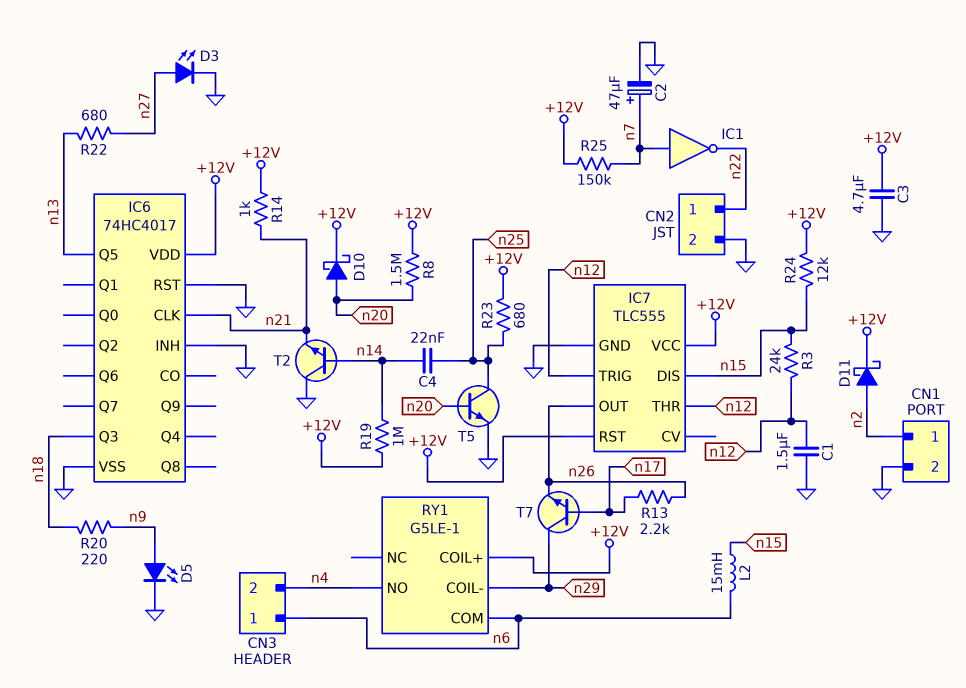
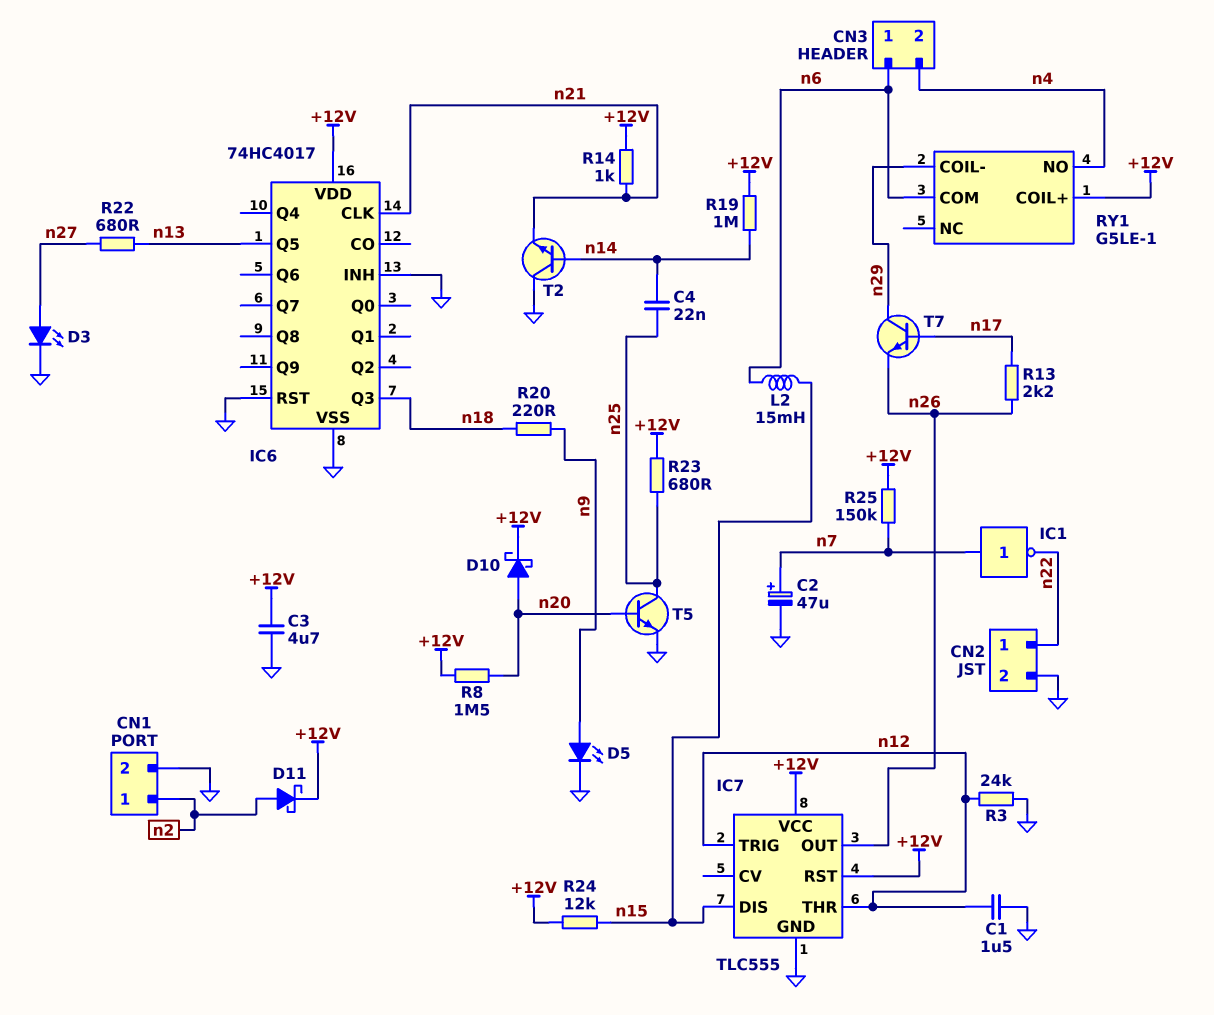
R3: 24k (n12, n15) -> 24k (GND, n12)

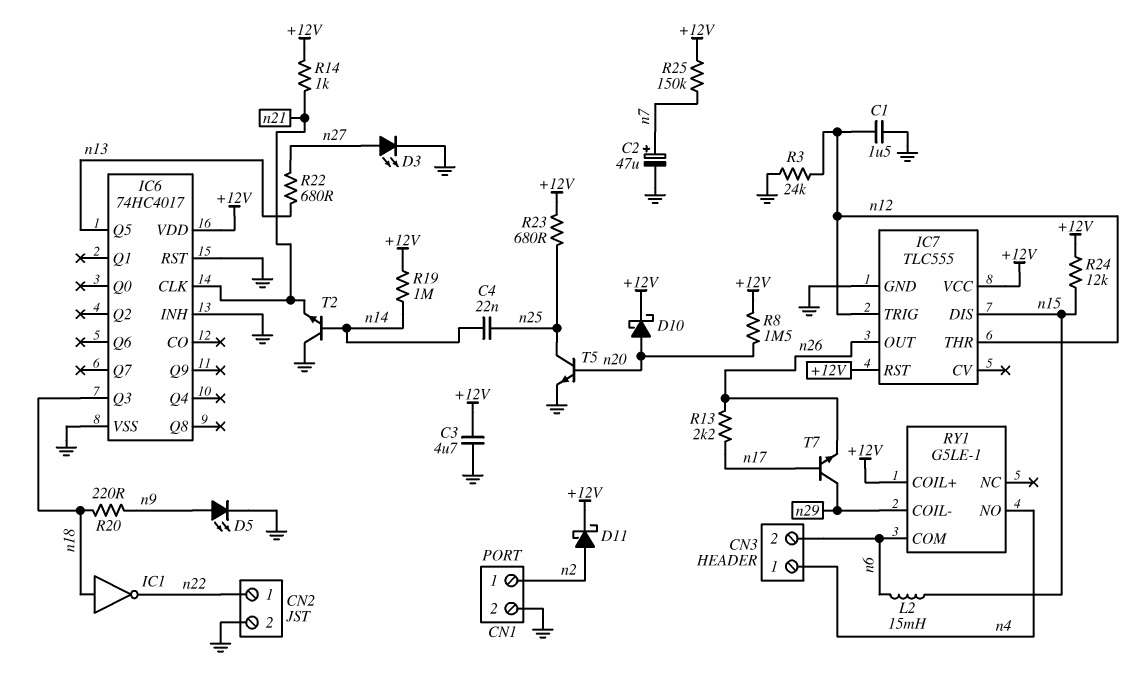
CN3 pin 1: n6 -> n4
CN3 pin 2: n4 -> n6
IC1: NOT (in n7, out n22) -> NOT (in n18, out n22)

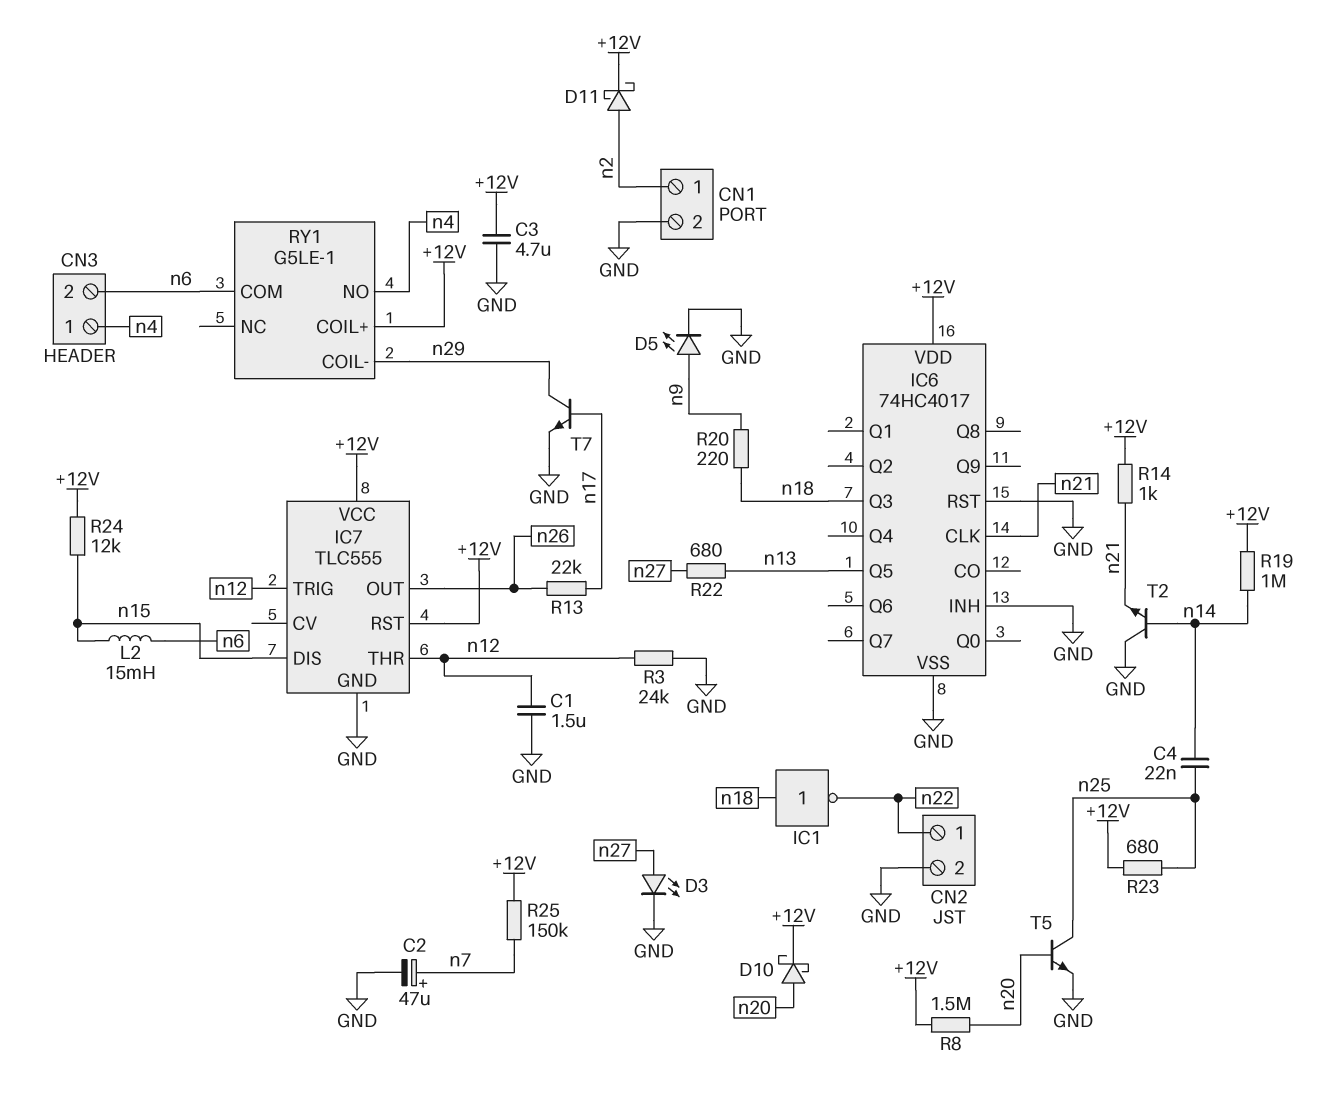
R13: 2.2k (n17, n26) -> 22k (n17, n26)
T7: NPN (B n17, C n29, E n26) -> NPN (B n17, C n29, E GND)

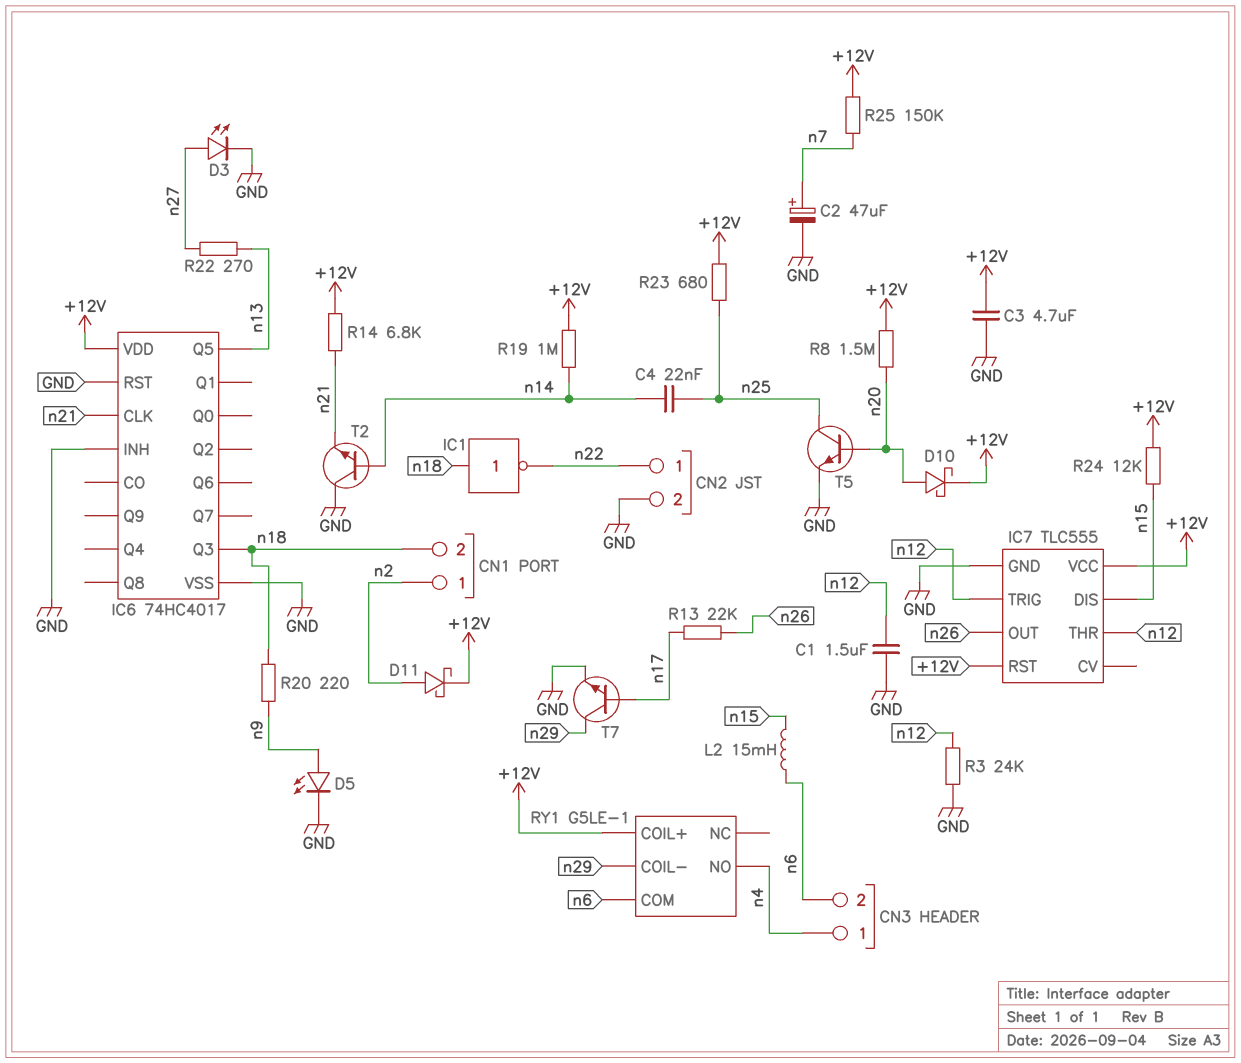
CN1 pin 2: GND -> n18
R14: 1k (+12V, n21) -> 6.8k (+12V, n21)
R22: 680 (n13, n27) -> 270 (n13, n27)

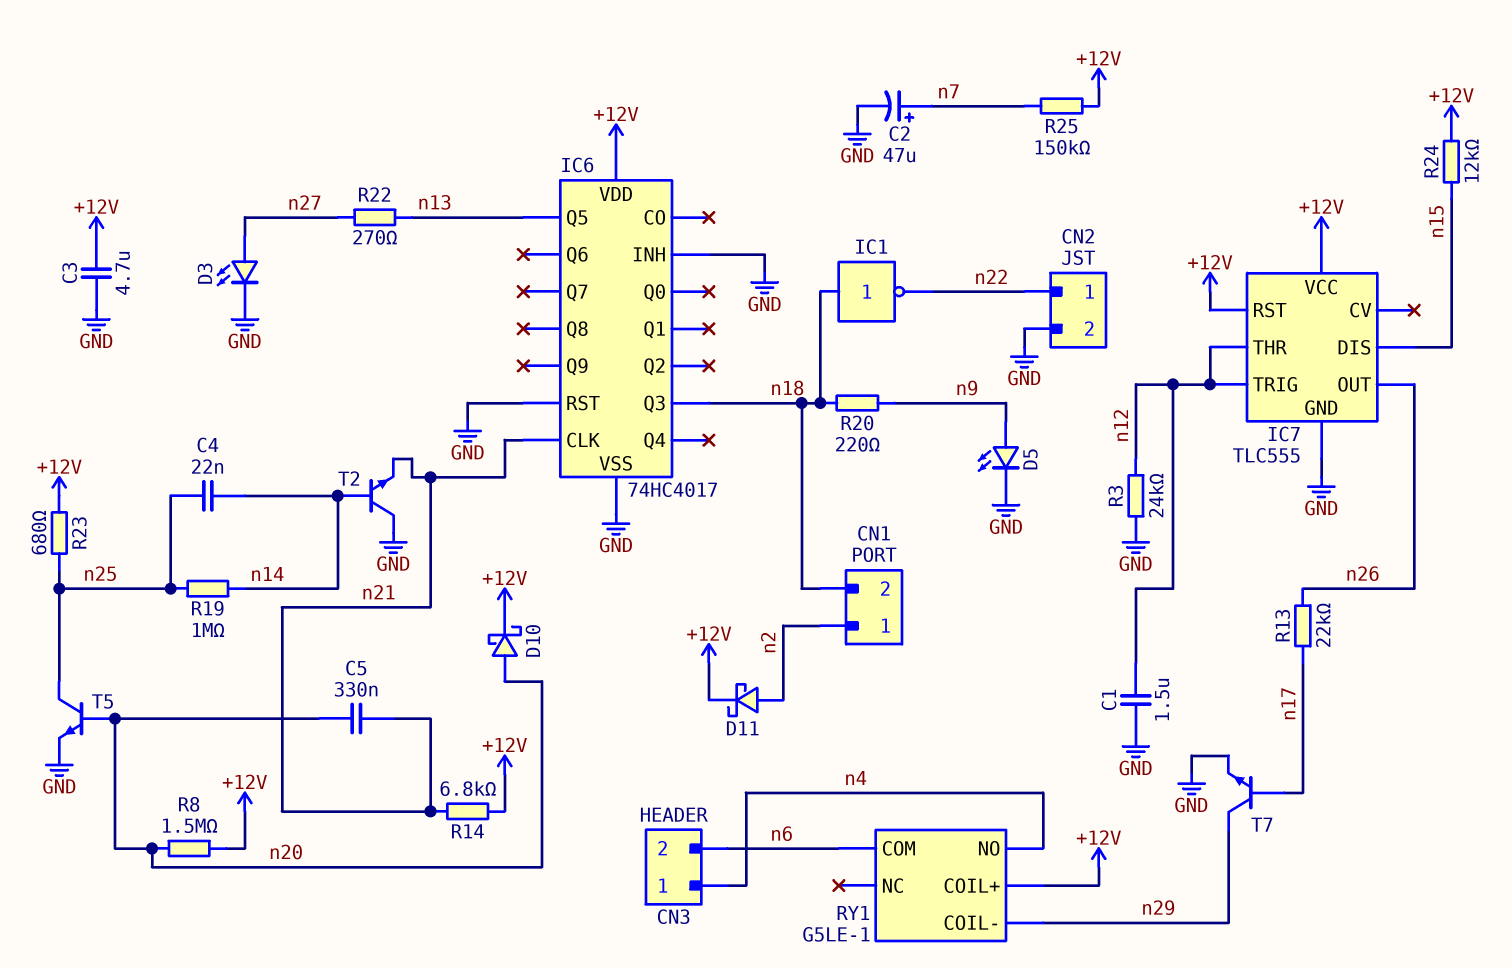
C5: none -> 330nF (n20, n21)
L2: 15mH (n6, n15) -> none
R19: 1M (+12V, n14) -> 1M (n14, n25)

